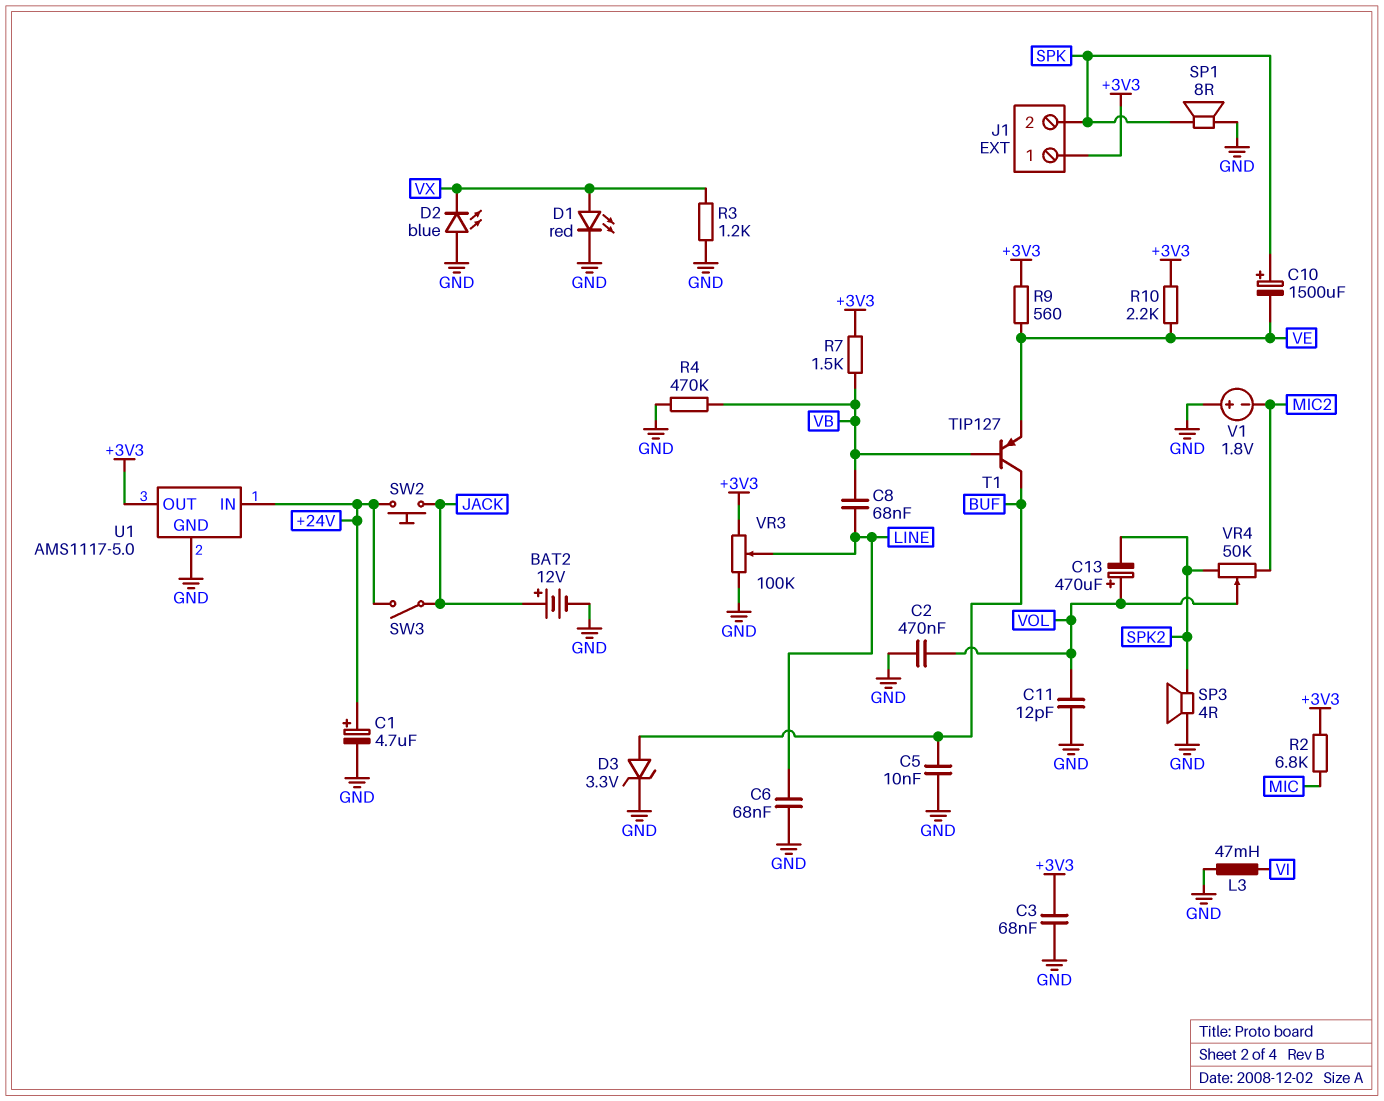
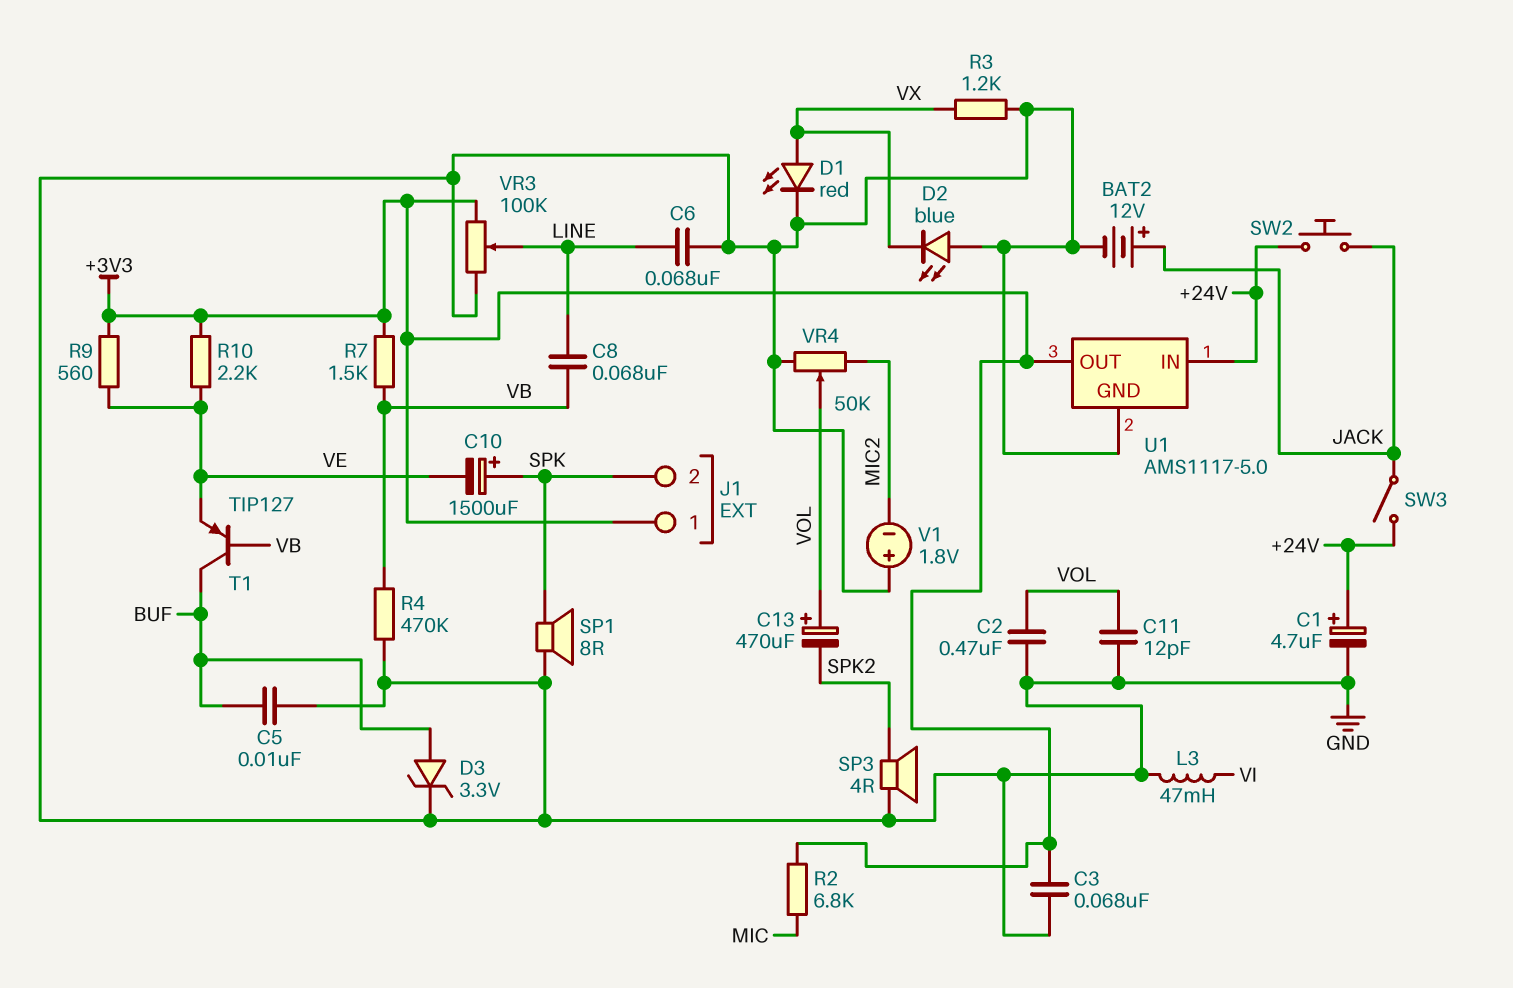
VR4: 50k (MIC2, SPK2, wiper VOL) -> 50k (GND, MIC2, wiper VOL)

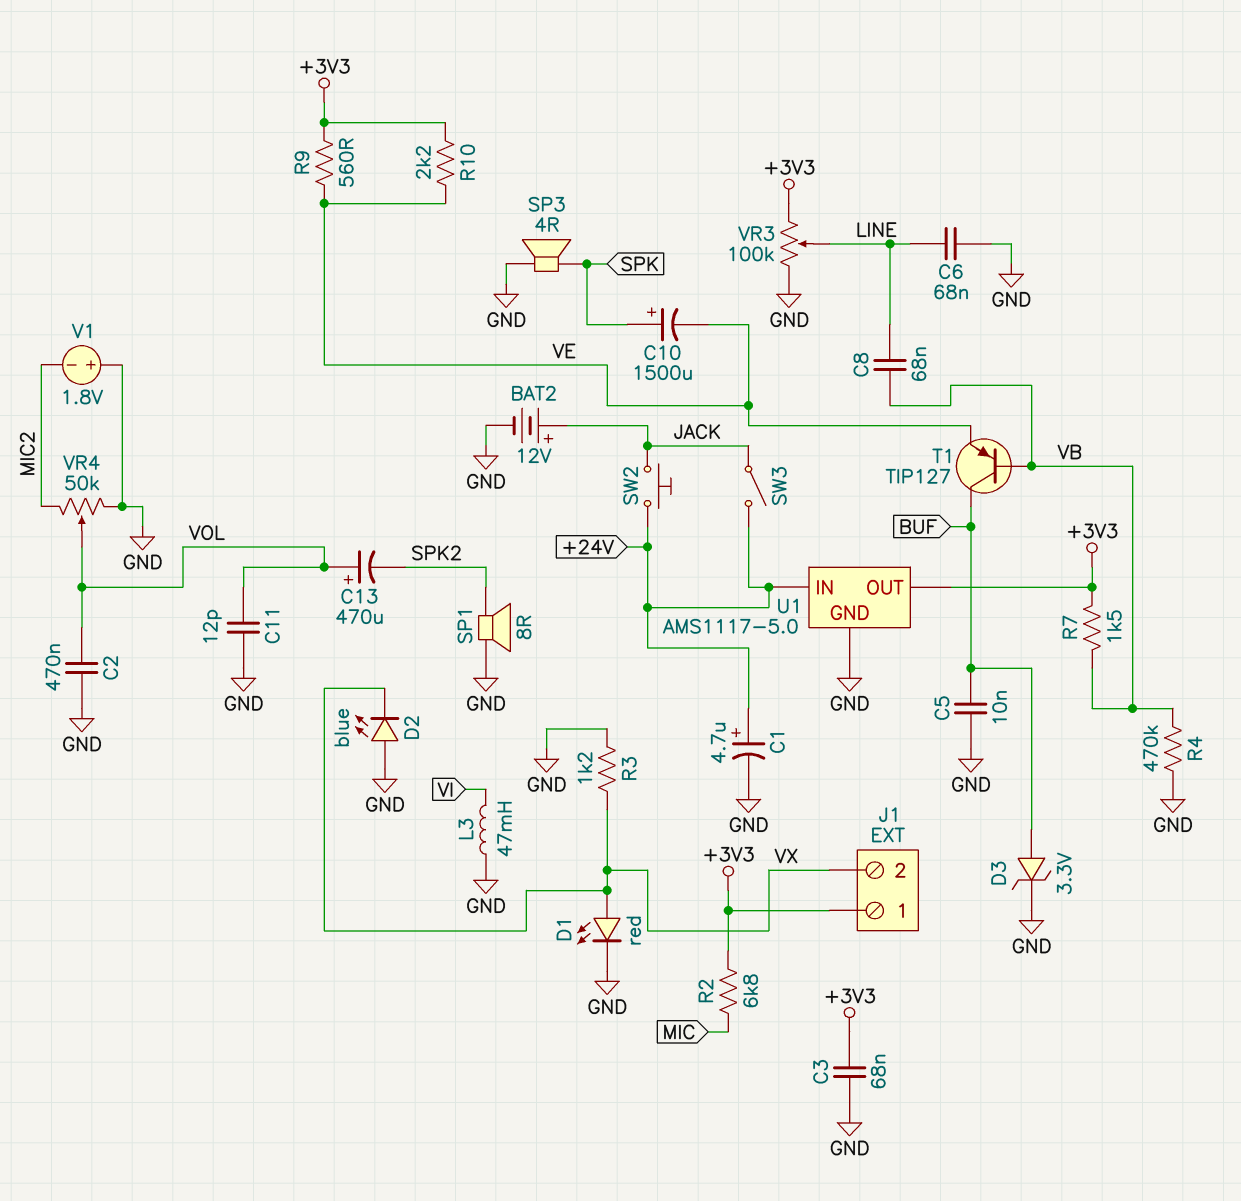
J1 pin 2: SPK -> VX
SP1: speaker 8R (GND, SPK) -> speaker 8R (GND, SPK2)
SP3: speaker 4R (GND, SPK2) -> speaker 4R (GND, SPK)

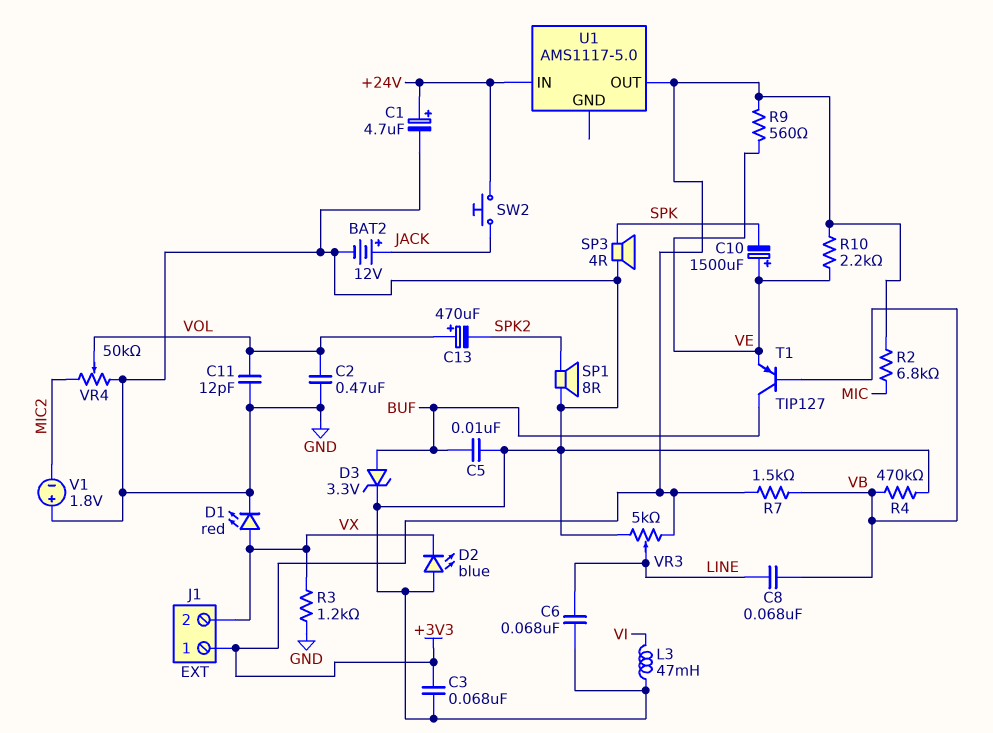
C10: 1500uF (plus SPK, minus VE) -> 1500uF (plus VE, minus SPK)
SW3: switch (+24V, JACK) -> none
U1 pin GND: GND -> none
VR3: 100k (+3V3, GND, wiper LINE) -> 5k (+3V3, GND, wiper LINE)

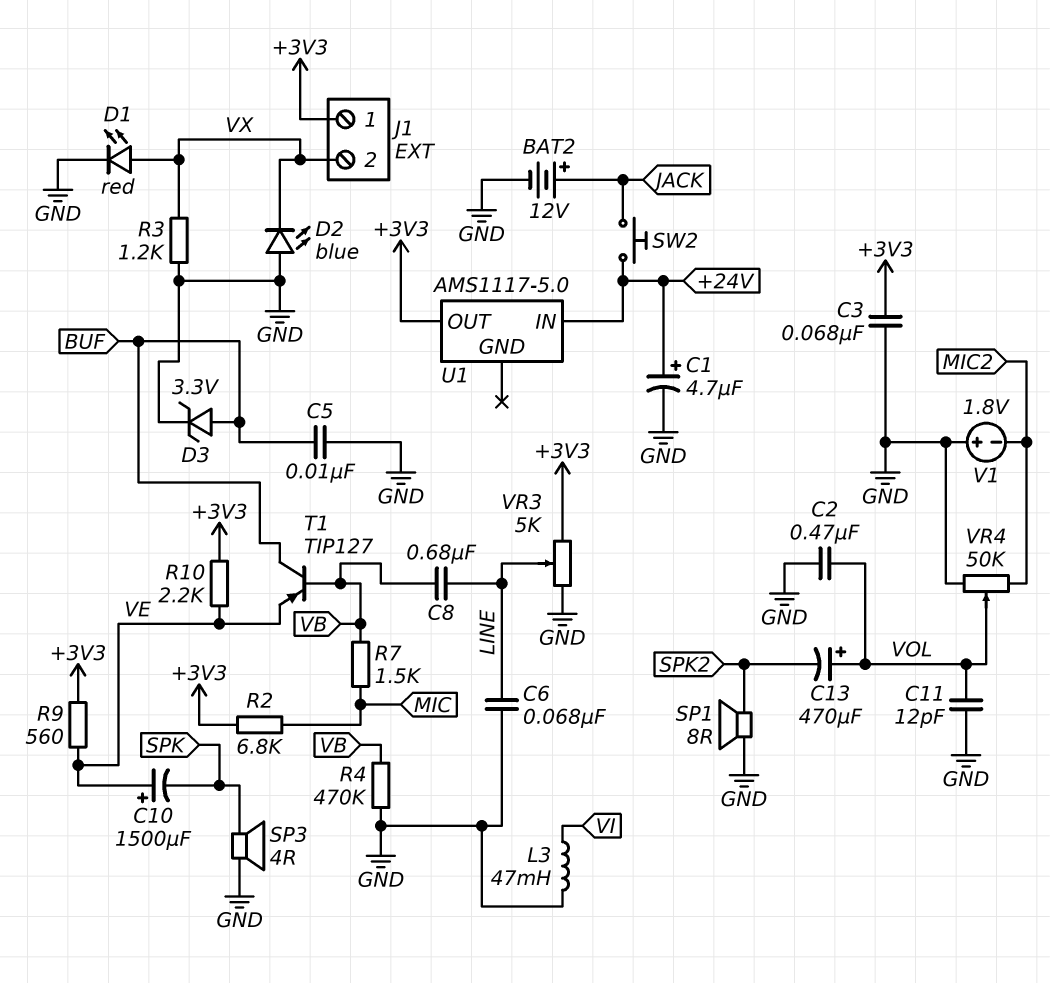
C8: 68nF (LINE, VB) -> 680nF (LINE, VB)
R7: 1.5k (+3V3, VB) -> 1.5k (MIC, VB)

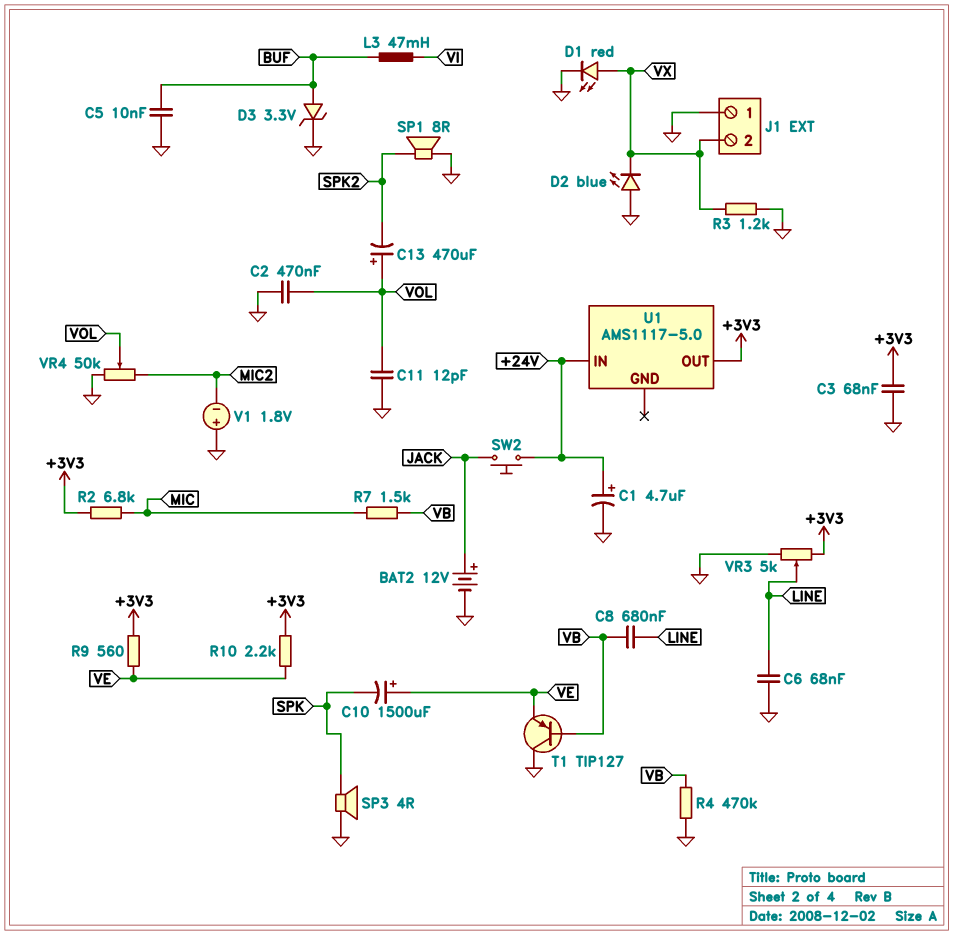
J1 pin 1: +3V3 -> GND
L3: 47mH (GND, VI) -> 47mH (BUF, VI)
T1: PNP TIP127 (B VB, C BUF, E VE) -> PNP TIP127 (B VB, C GND, E VE)

